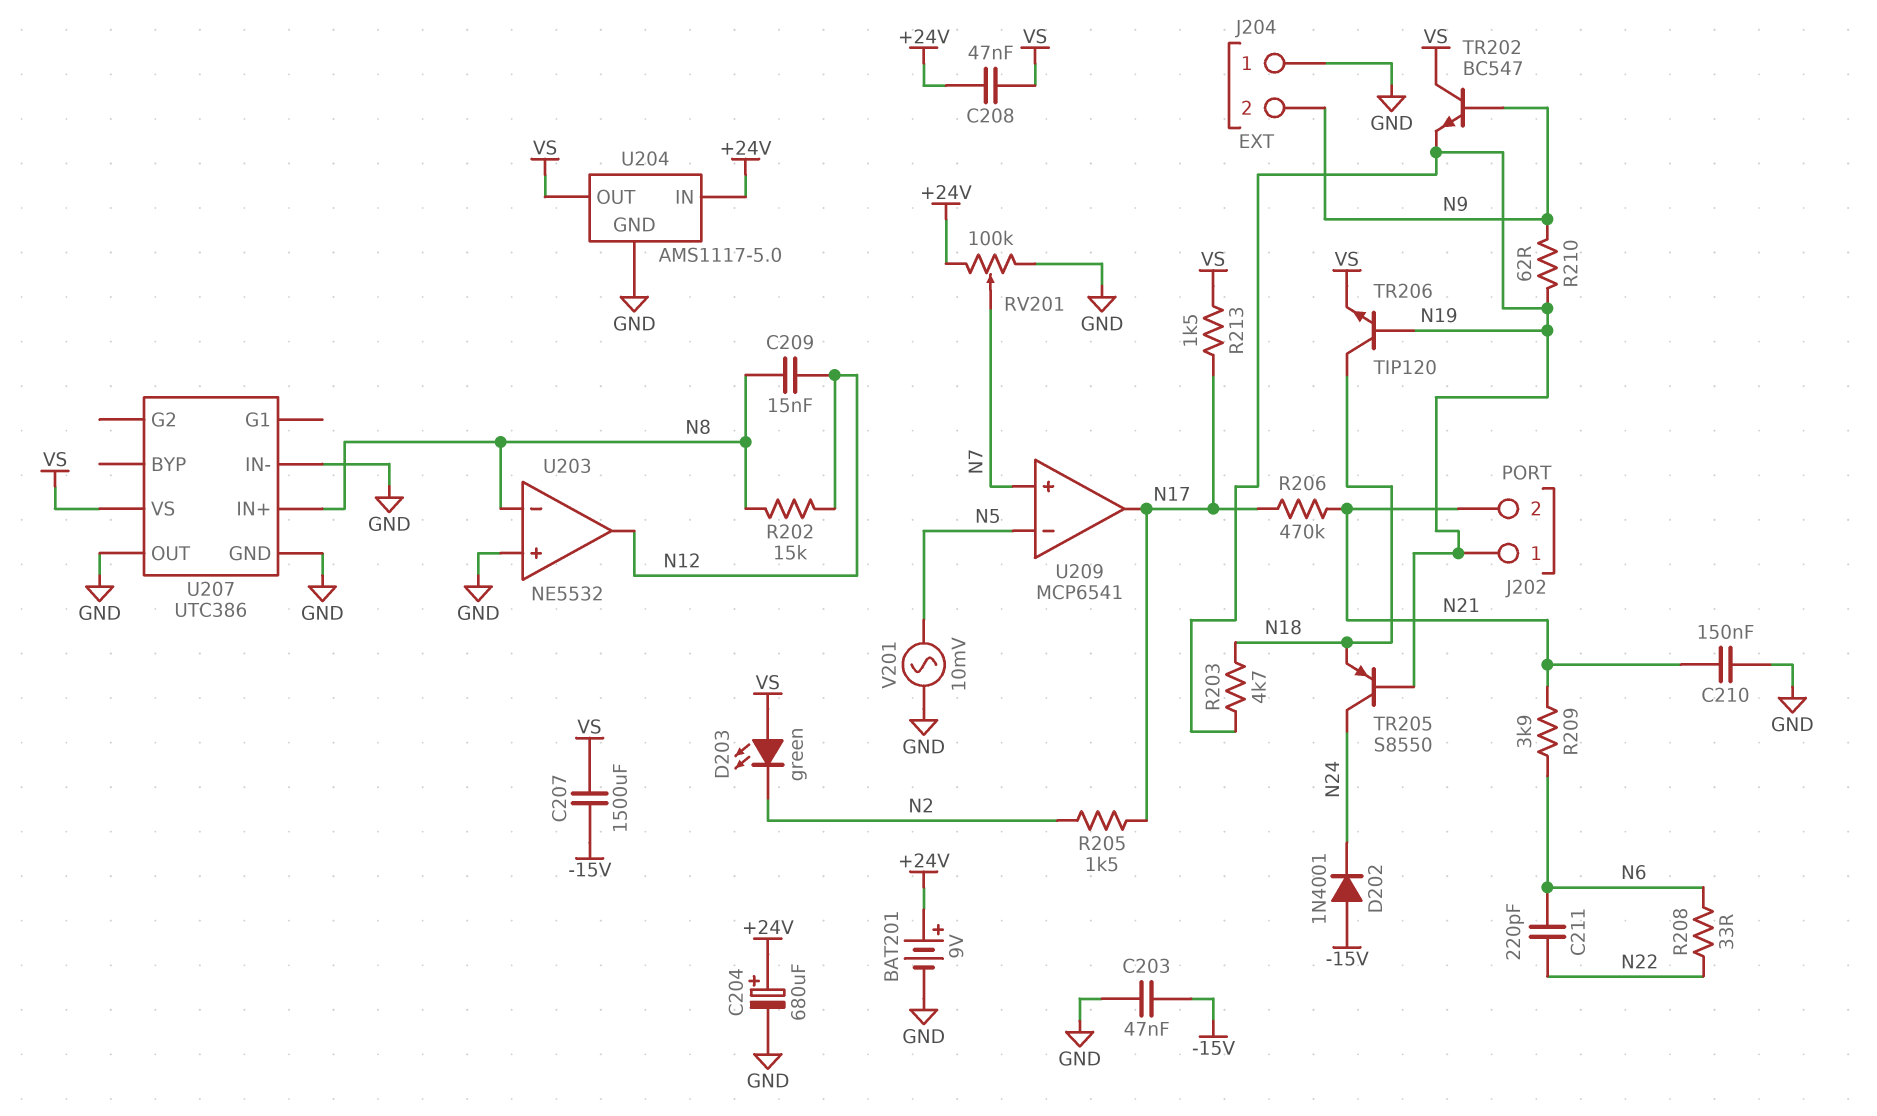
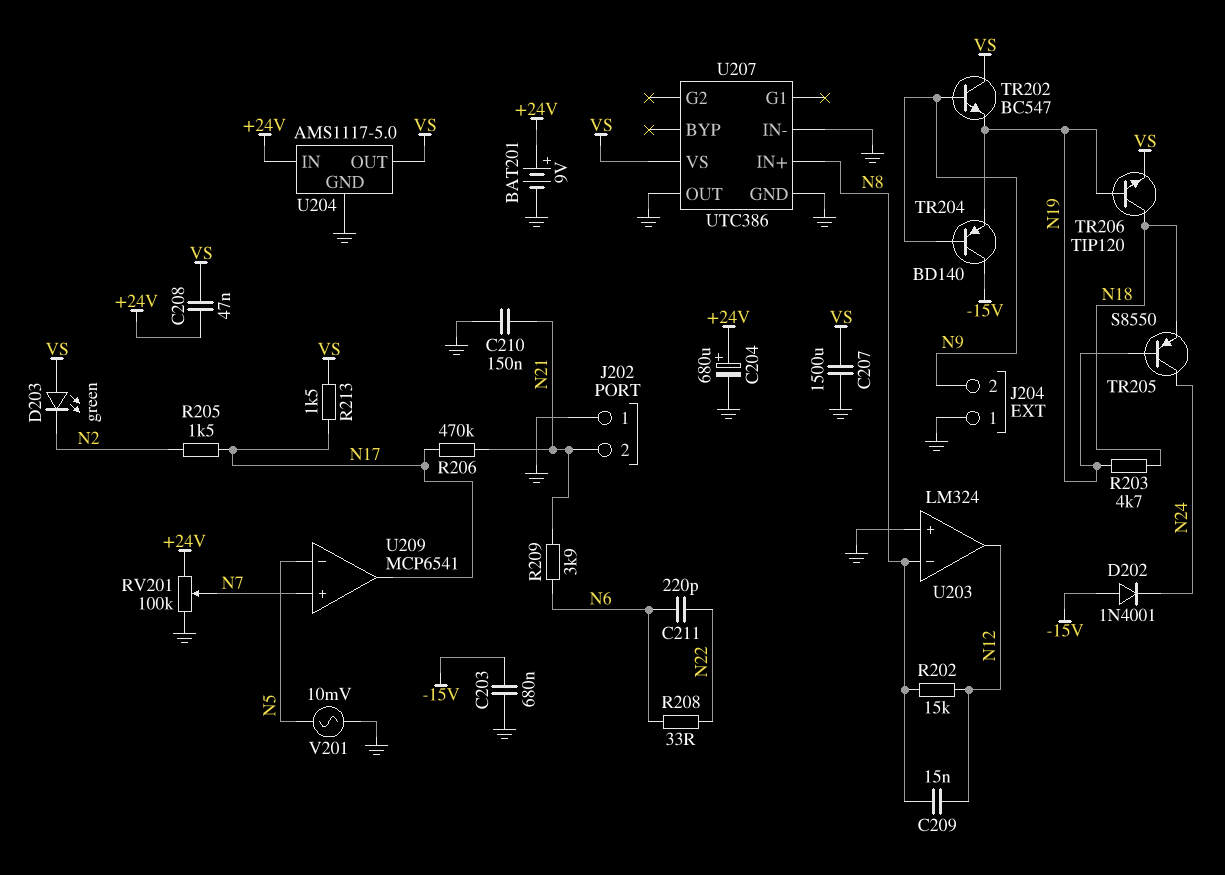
C203: 47nF (-15V, GND) -> 680nF (-15V, GND)
C207: 1500uF (-15V, VS) -> 1500uF (GND, VS)
J202 pin 1: N19 -> GND
R210: 62 (N9, N19) -> none
TR204: none -> PNP BD140 (B N9, C -15V, E N19)
U203: NE5532 -> LM324

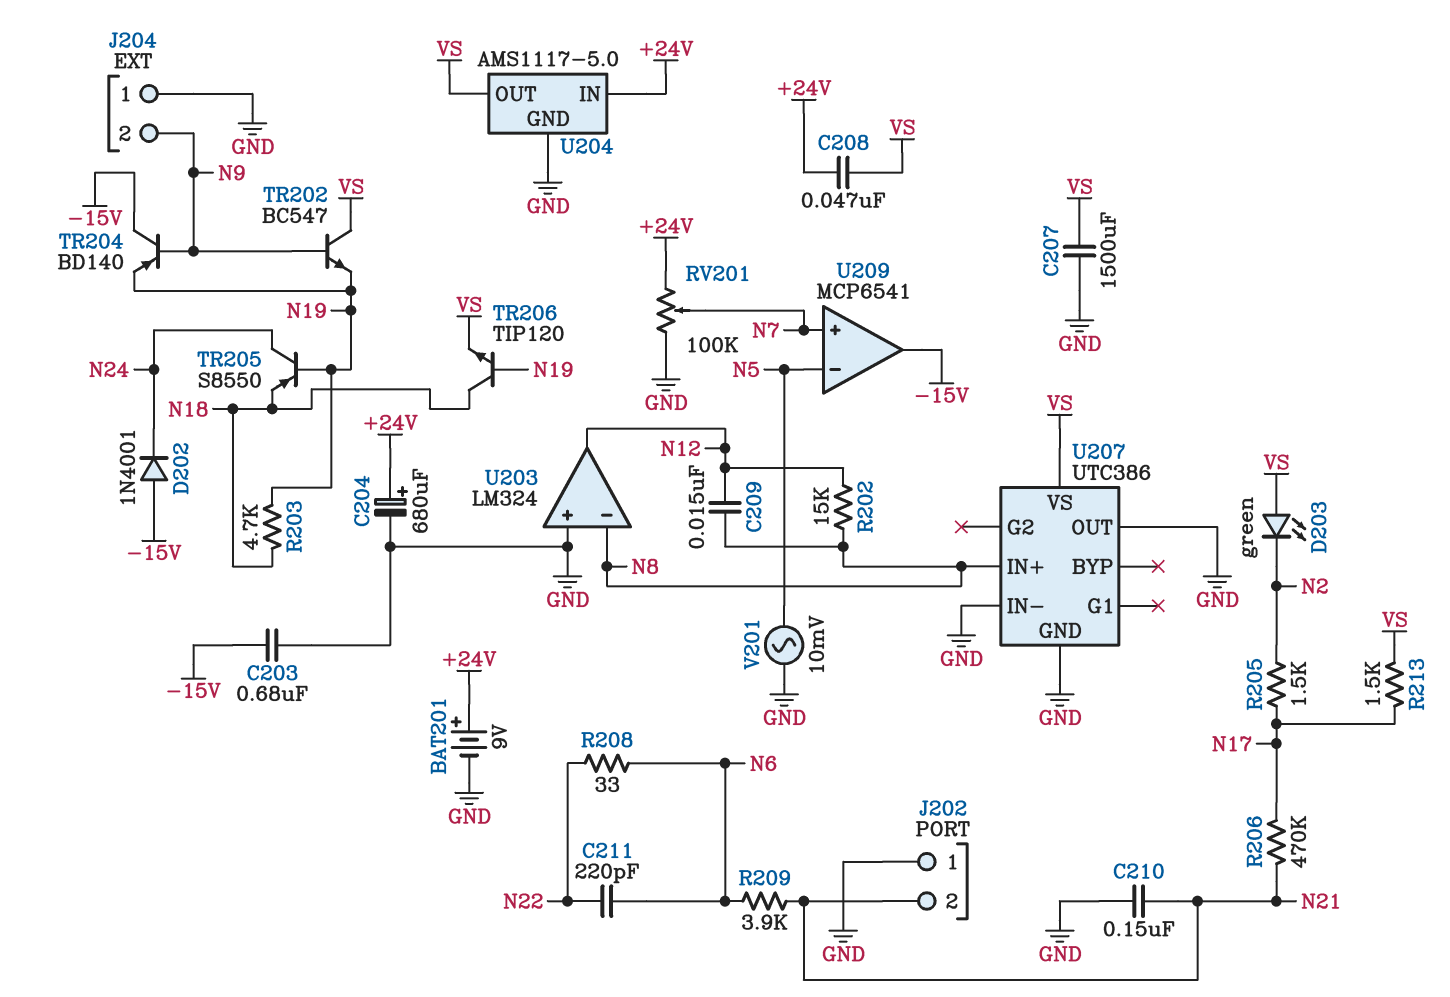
U209 pin out: N17 -> -15V

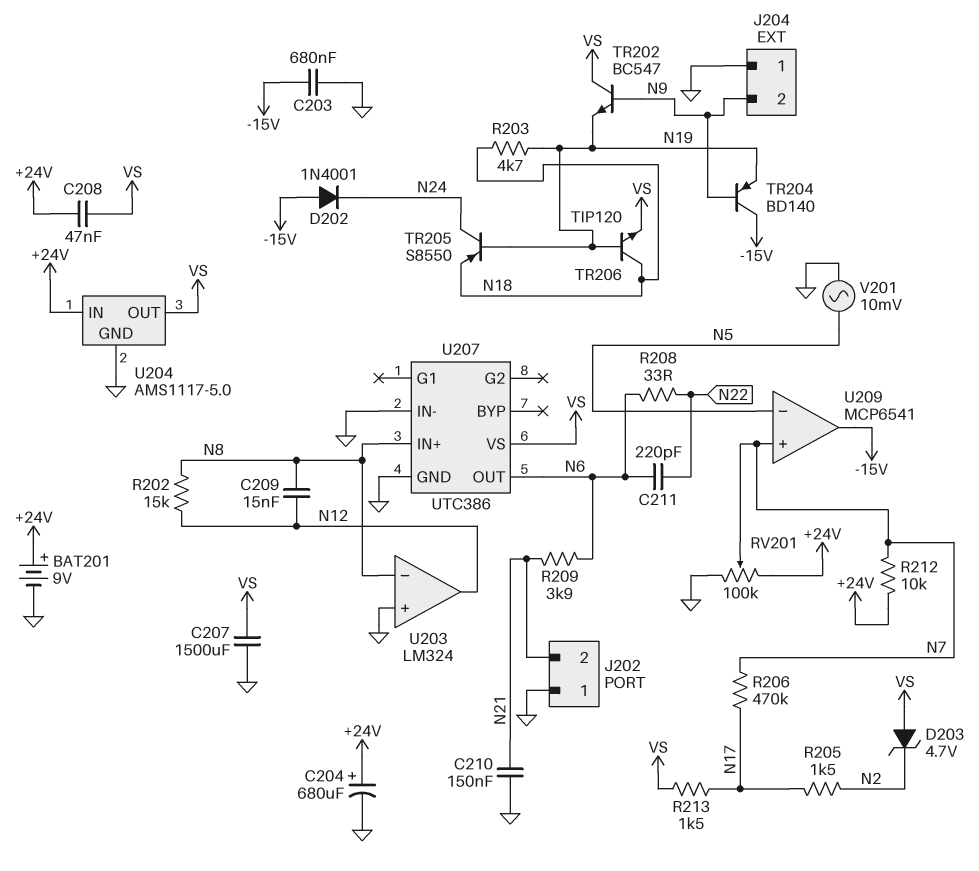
D203: LED green (A VS, K N2) -> zener 4.7V (A VS, K N2)
R206: 470k (N17, N21) -> 470k (N7, N17)
R212: none -> 10k (+24V, N7)
U207 pin OUT: GND -> N6

